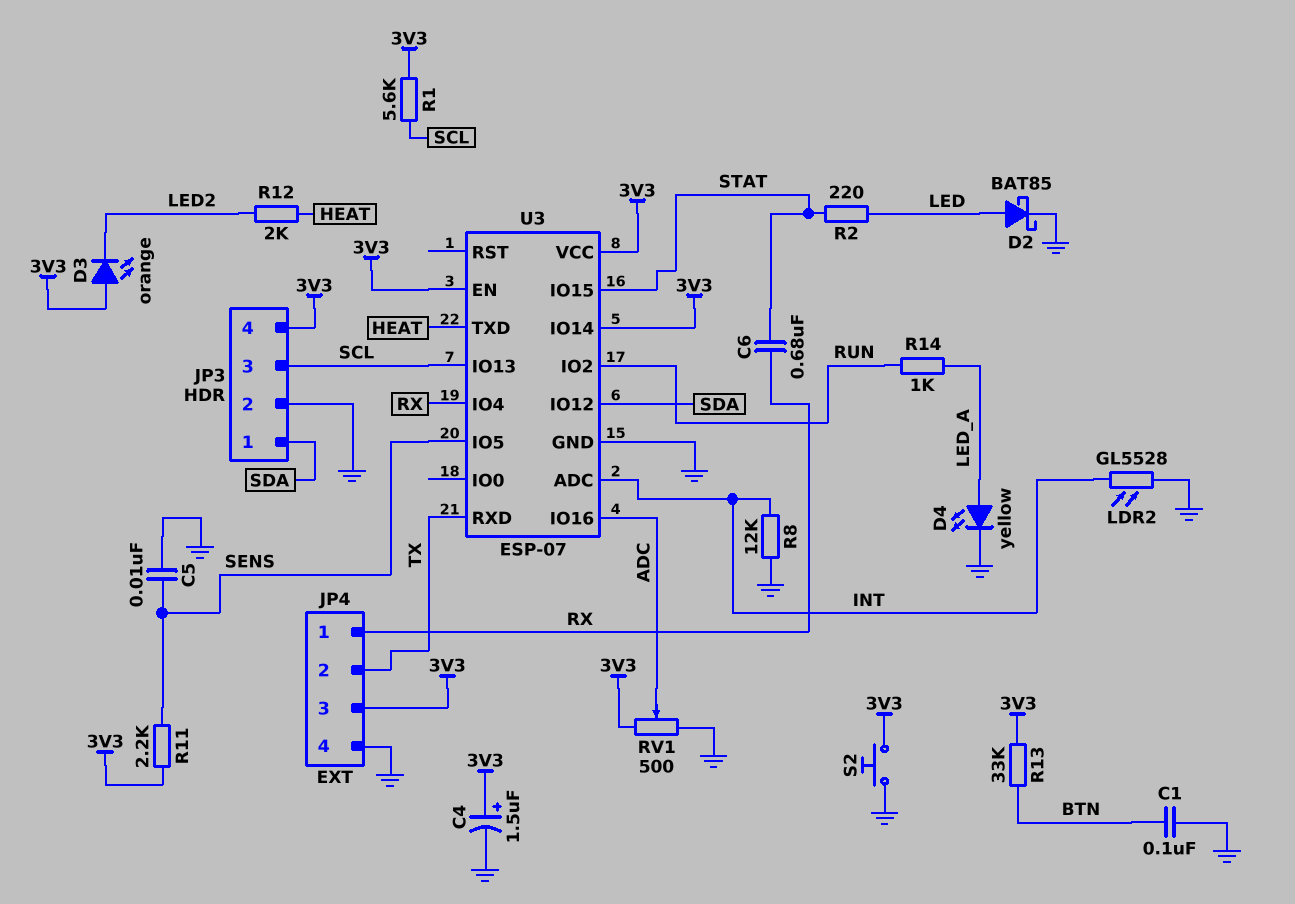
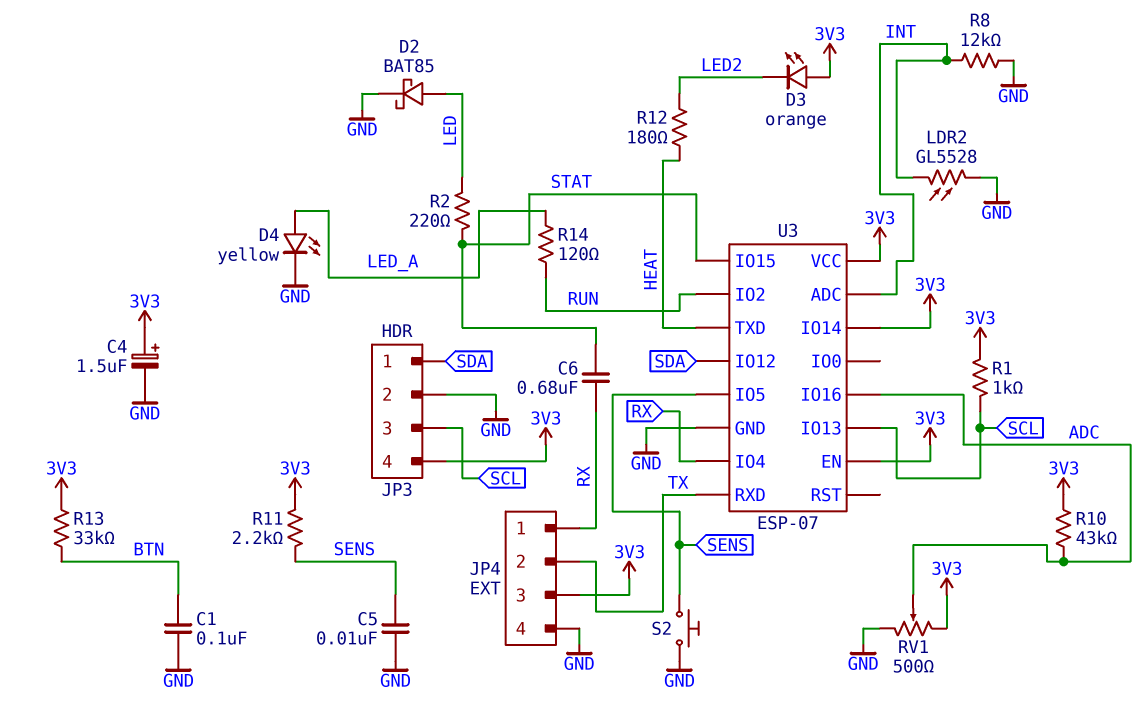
R1: 5.6k (3V3, SCL) -> 1k (3V3, SCL)
R10: none -> 43k (3V3, ADC)
R12: 2k (HEAT, LED2) -> 180 (HEAT, LED2)
R14: 1k (LED_A, RUN) -> 120 (LED_A, RUN)
S2: button (3V3, GND) -> button (GND, SENS)

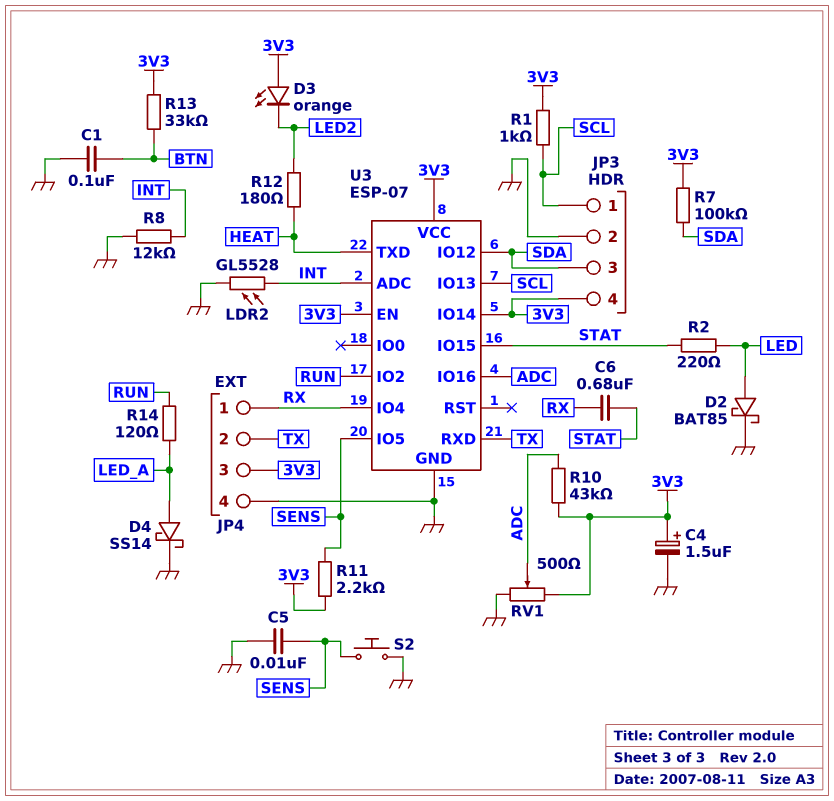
D4: LED yellow (A LED_A, K GND) -> schottky SS14 (A LED_A, K GND)
JP3 pin 1: SDA -> SCL
JP3 pin 3: SCL -> SDA
R7: none -> 100k (3V3, SDA)

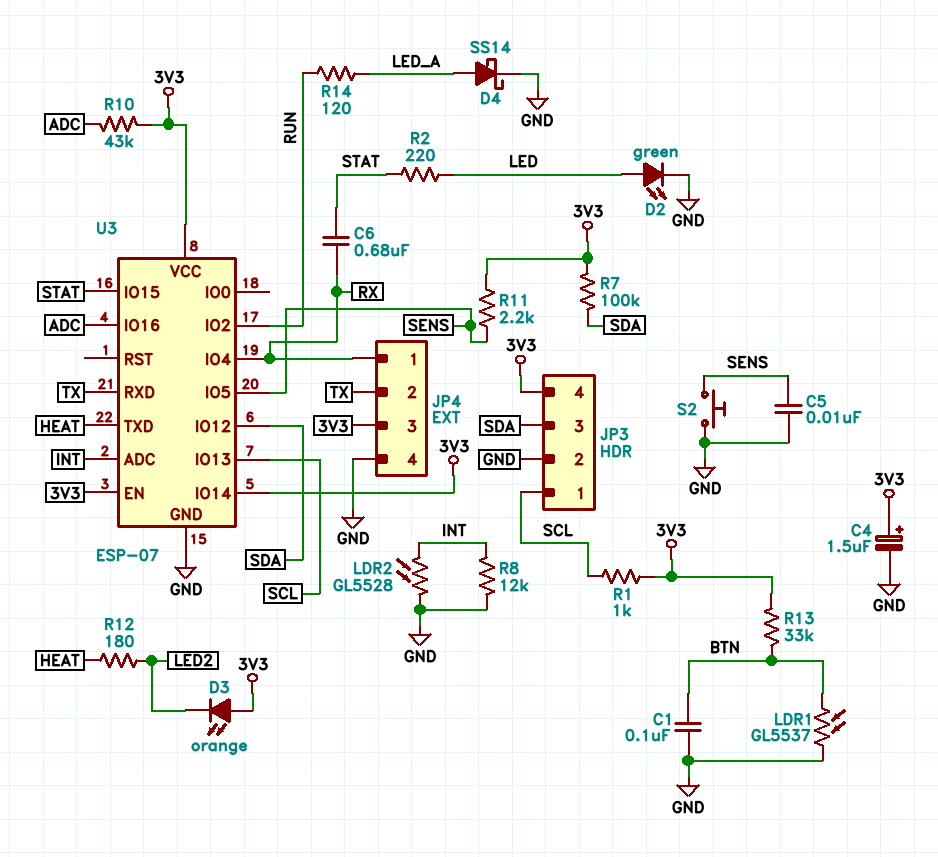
D2: schottky BAT85 (A LED, K GND) -> LED green (A LED, K GND)
LDR1: none -> GL5537 (BTN, GND)
RV1: 500 (3V3, GND, wiper ADC) -> none

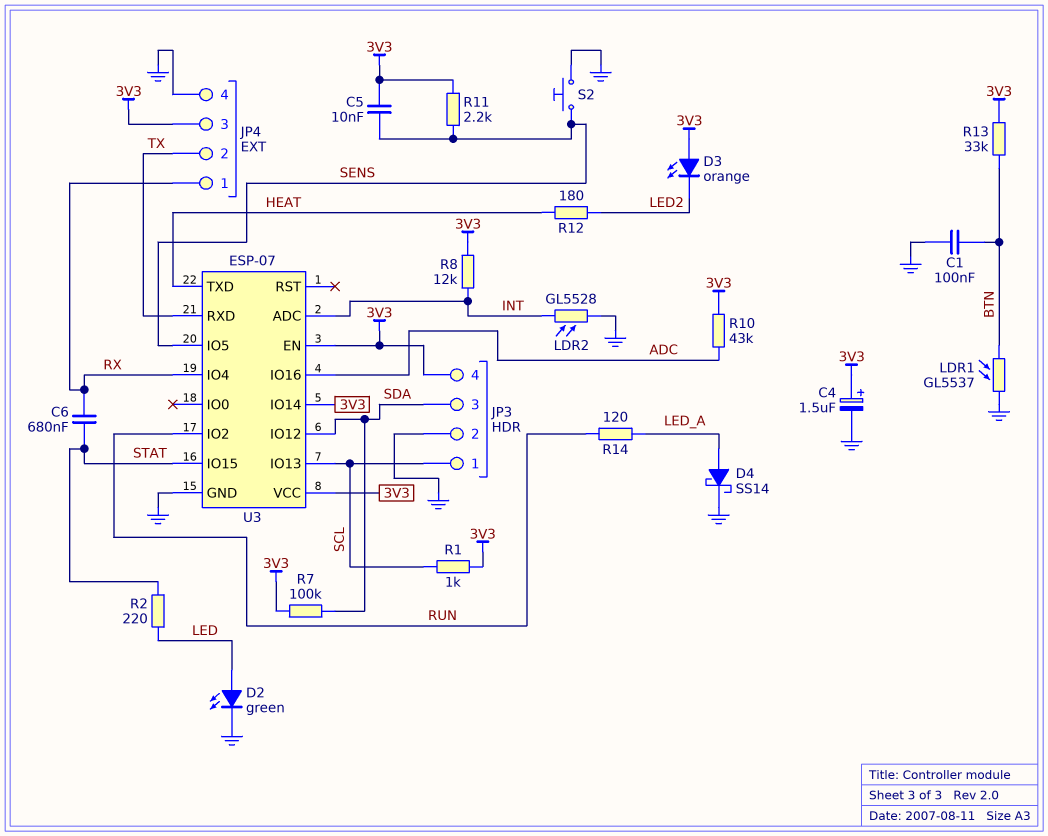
C5: 10nF (GND, SENS) -> 10nF (3V3, SENS)
R8: 12k (GND, INT) -> 12k (3V3, INT)

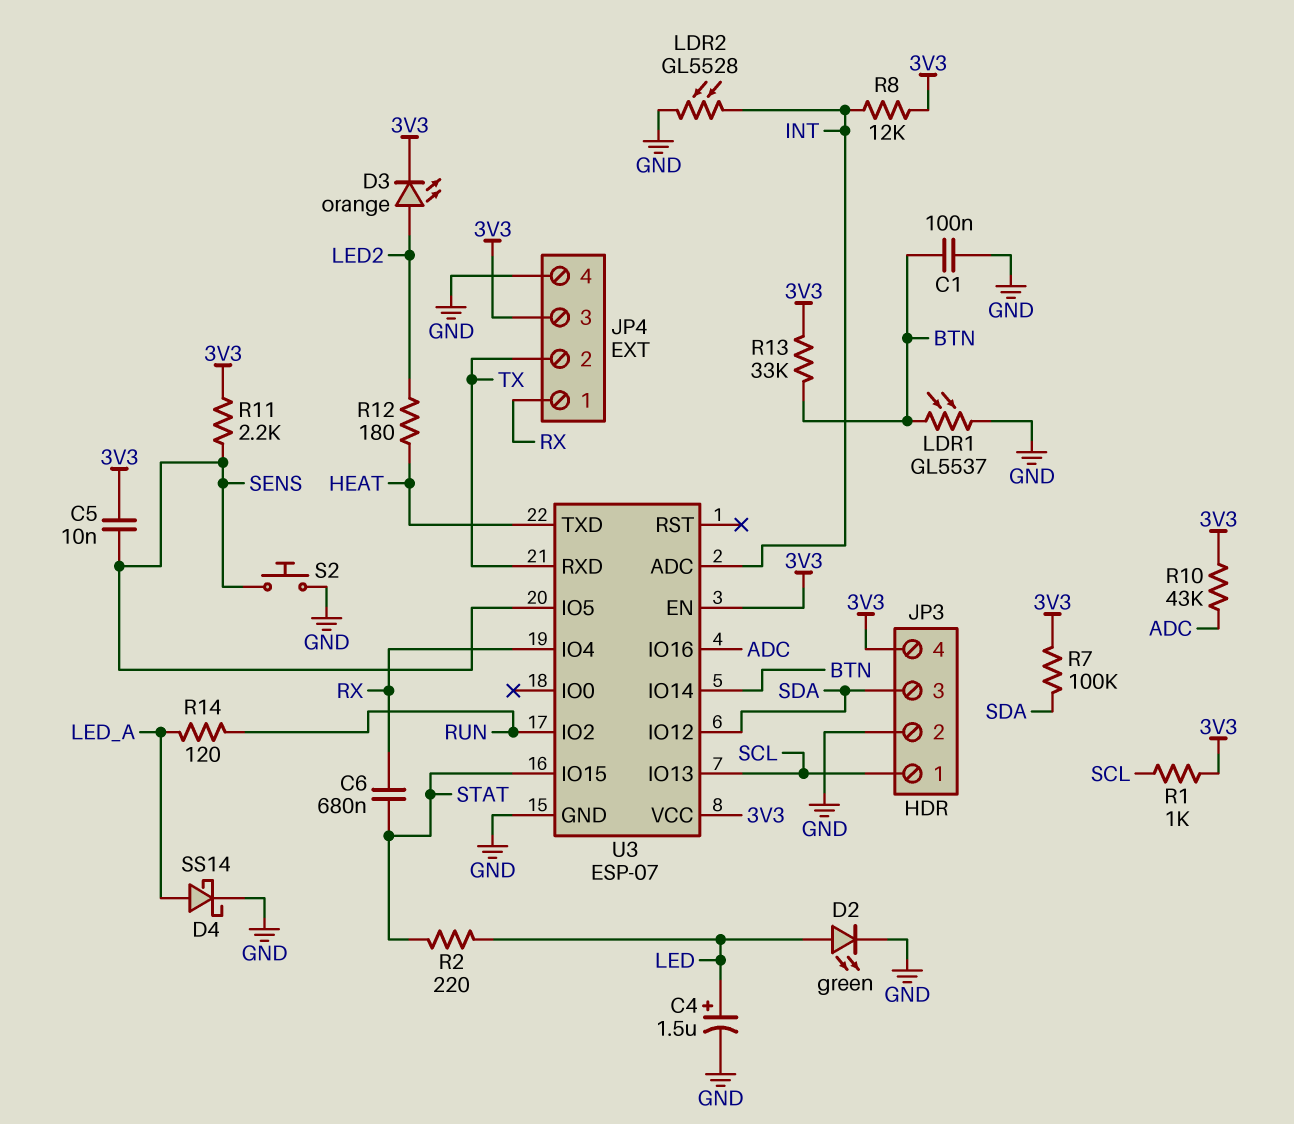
C4: 1.5uF (plus 3V3, minus GND) -> 1.5uF (plus LED, minus GND)
D3: LED orange (A 3V3, K LED2) -> LED orange (A LED2, K 3V3)
U3 pin IO14: 3V3 -> BTN

